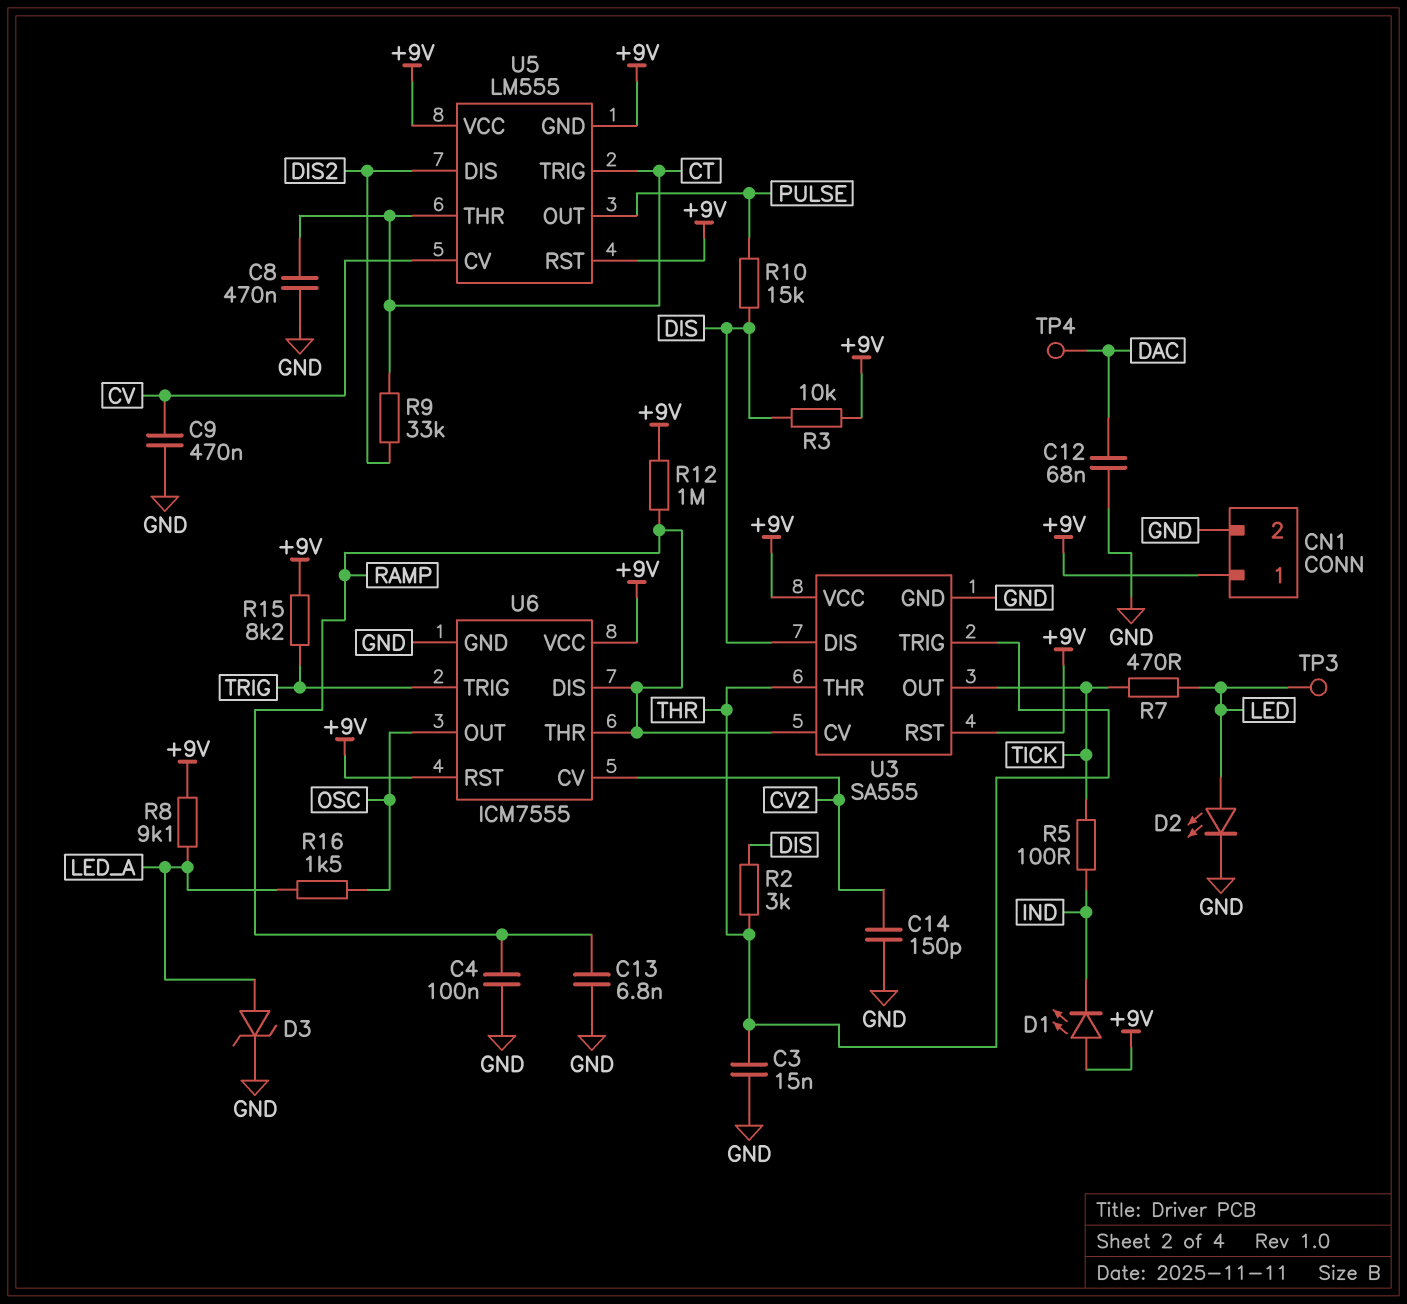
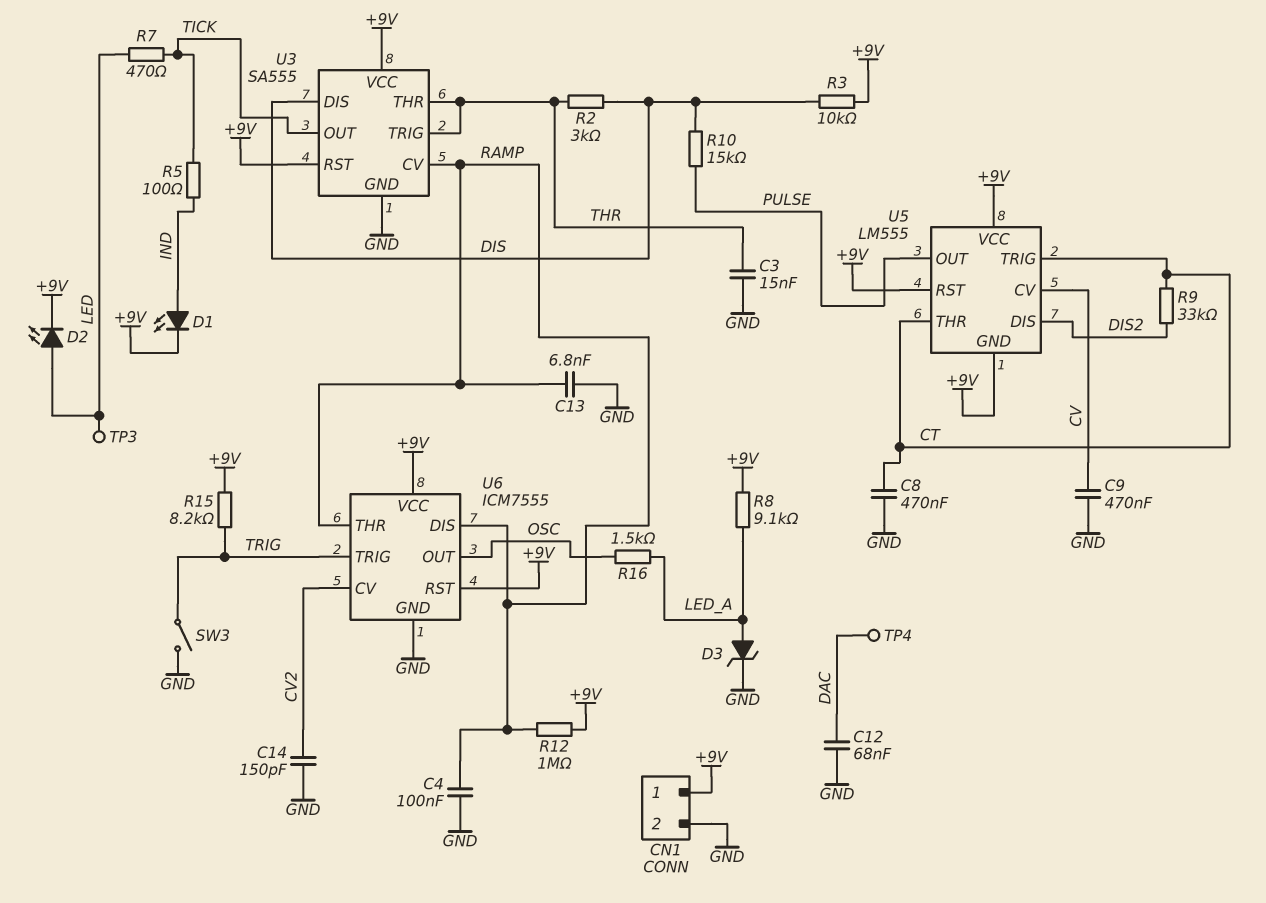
D1: LED (A +9V, K IND) -> LED (A IND, K +9V)
D2: LED (A LED, K GND) -> LED (A LED, K +9V)
SW3: none -> switch (GND, TRIG)

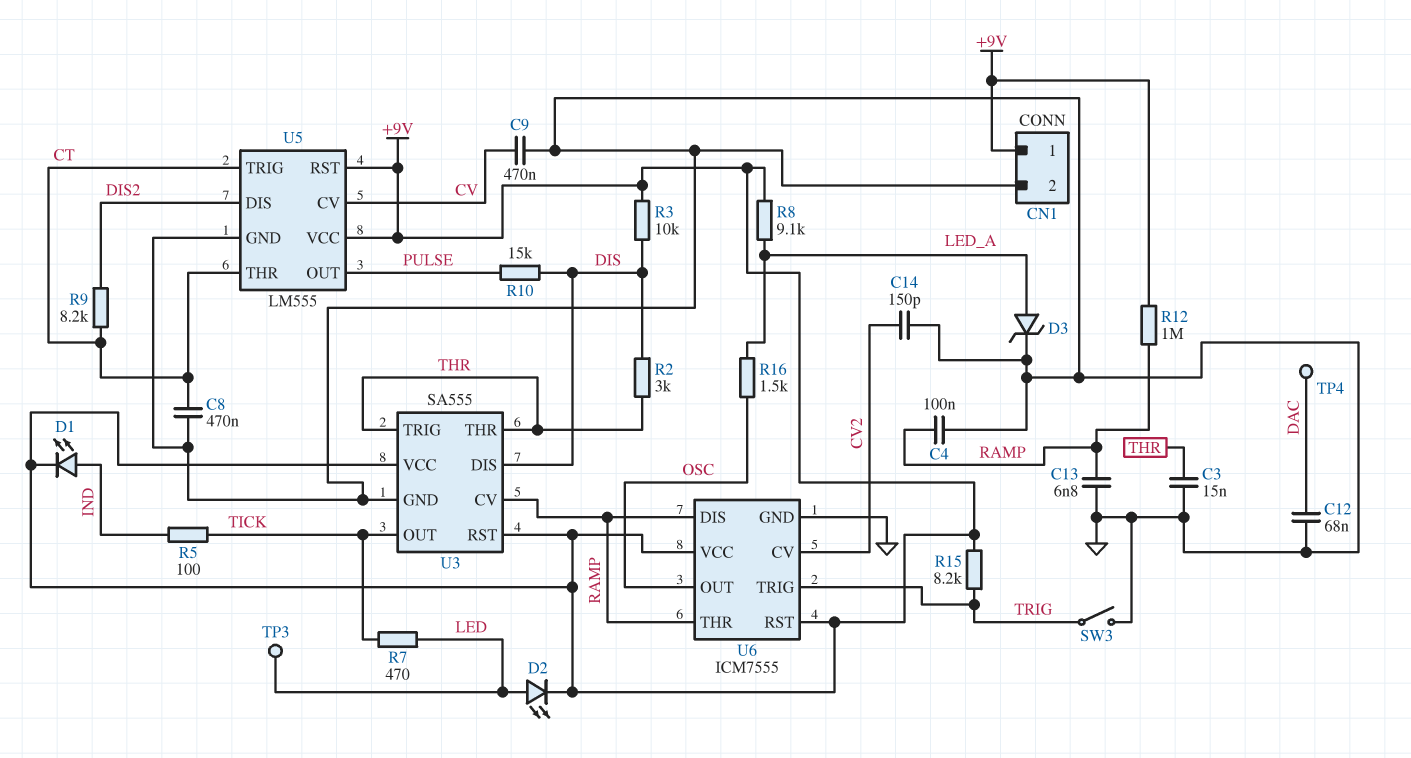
R9: 33k (CT, DIS2) -> 8.2k (CT, DIS2)
U5 pin GND: +9V -> GND

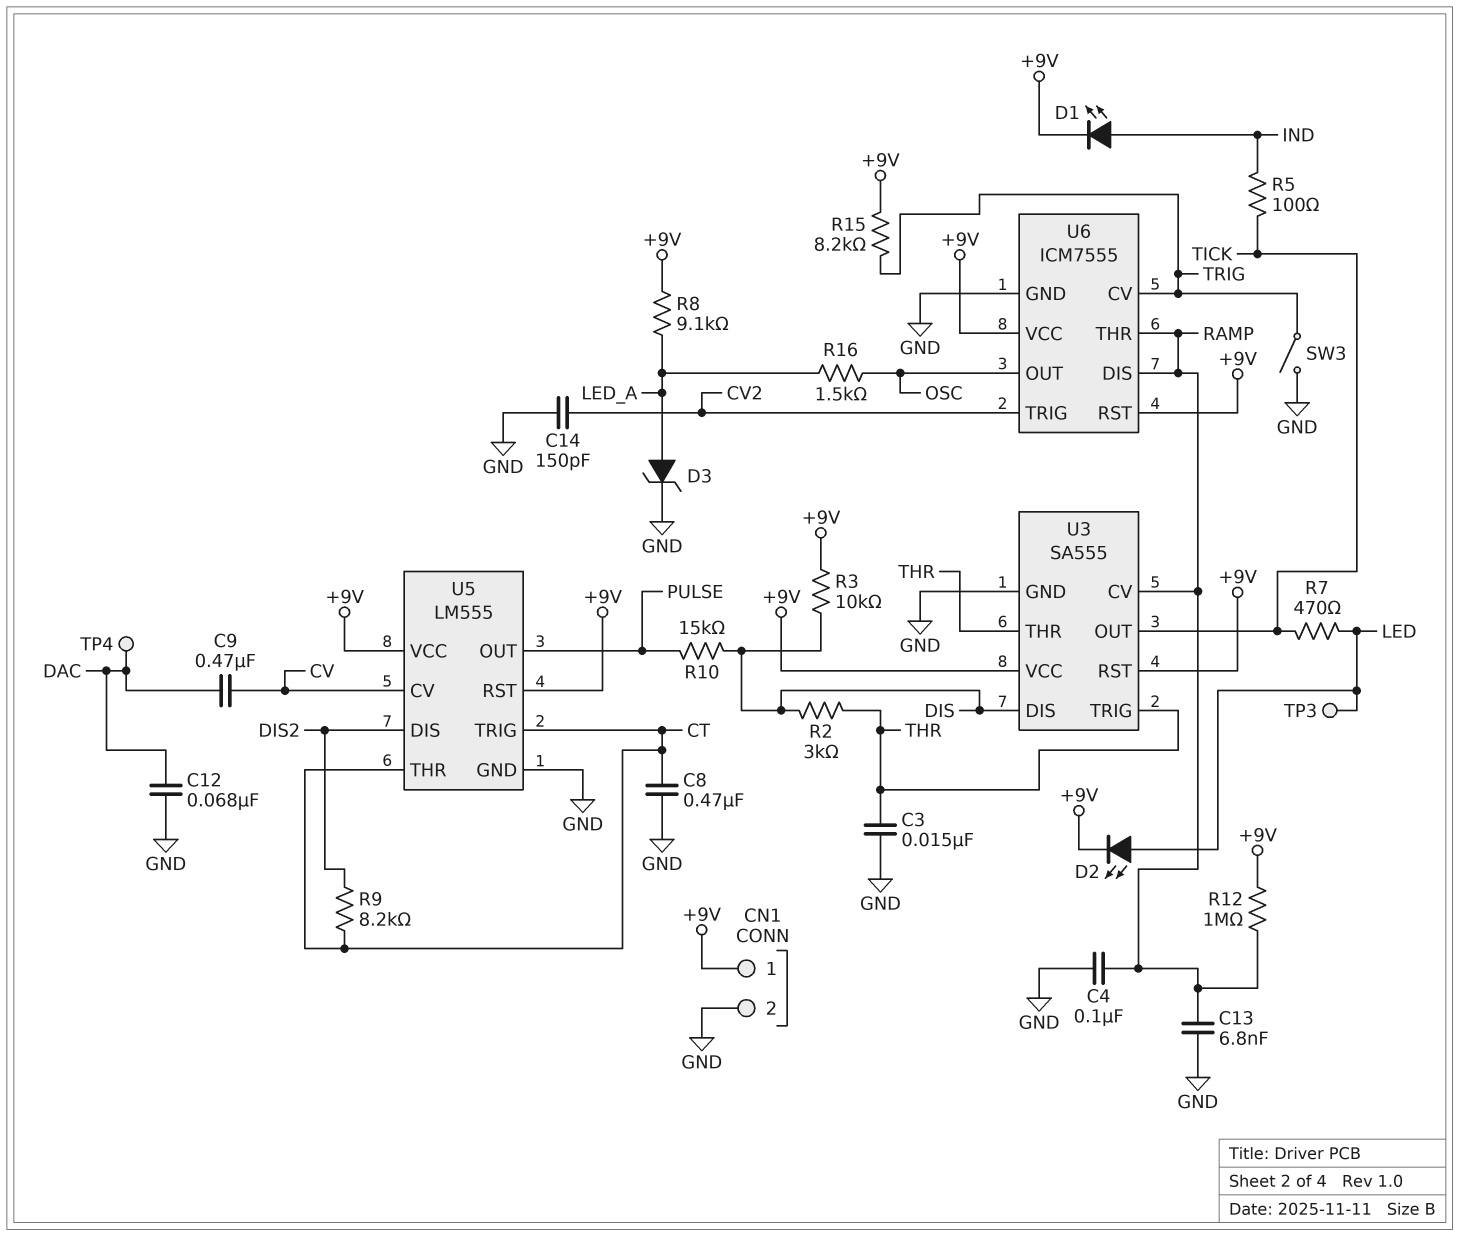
C9: 470nF (CV, GND) -> 470nF (CV, DAC)
U6 pin CV: CV2 -> TRIG
U6 pin TRIG: TRIG -> CV2

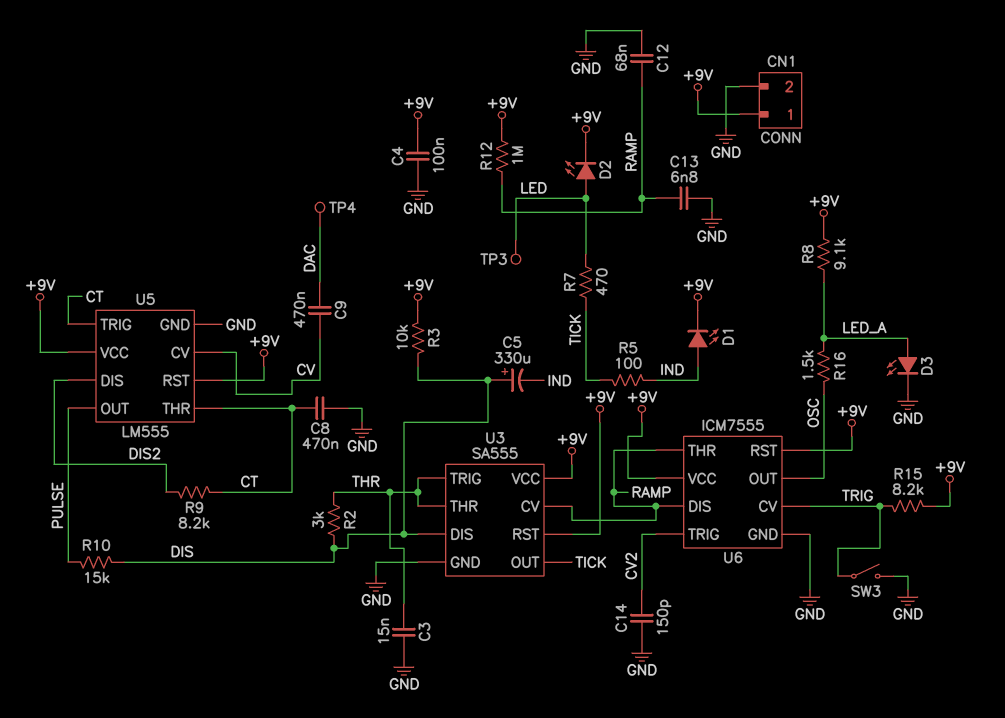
C4: 100nF (GND, RAMP) -> 100nF (+9V, GND)
C5: none -> 330uF (plus DIS, minus IND)
C12: 68nF (DAC, GND) -> 68nF (GND, RAMP)
D3: zener (A LED_A, K GND) -> LED (A LED_A, K GND)

